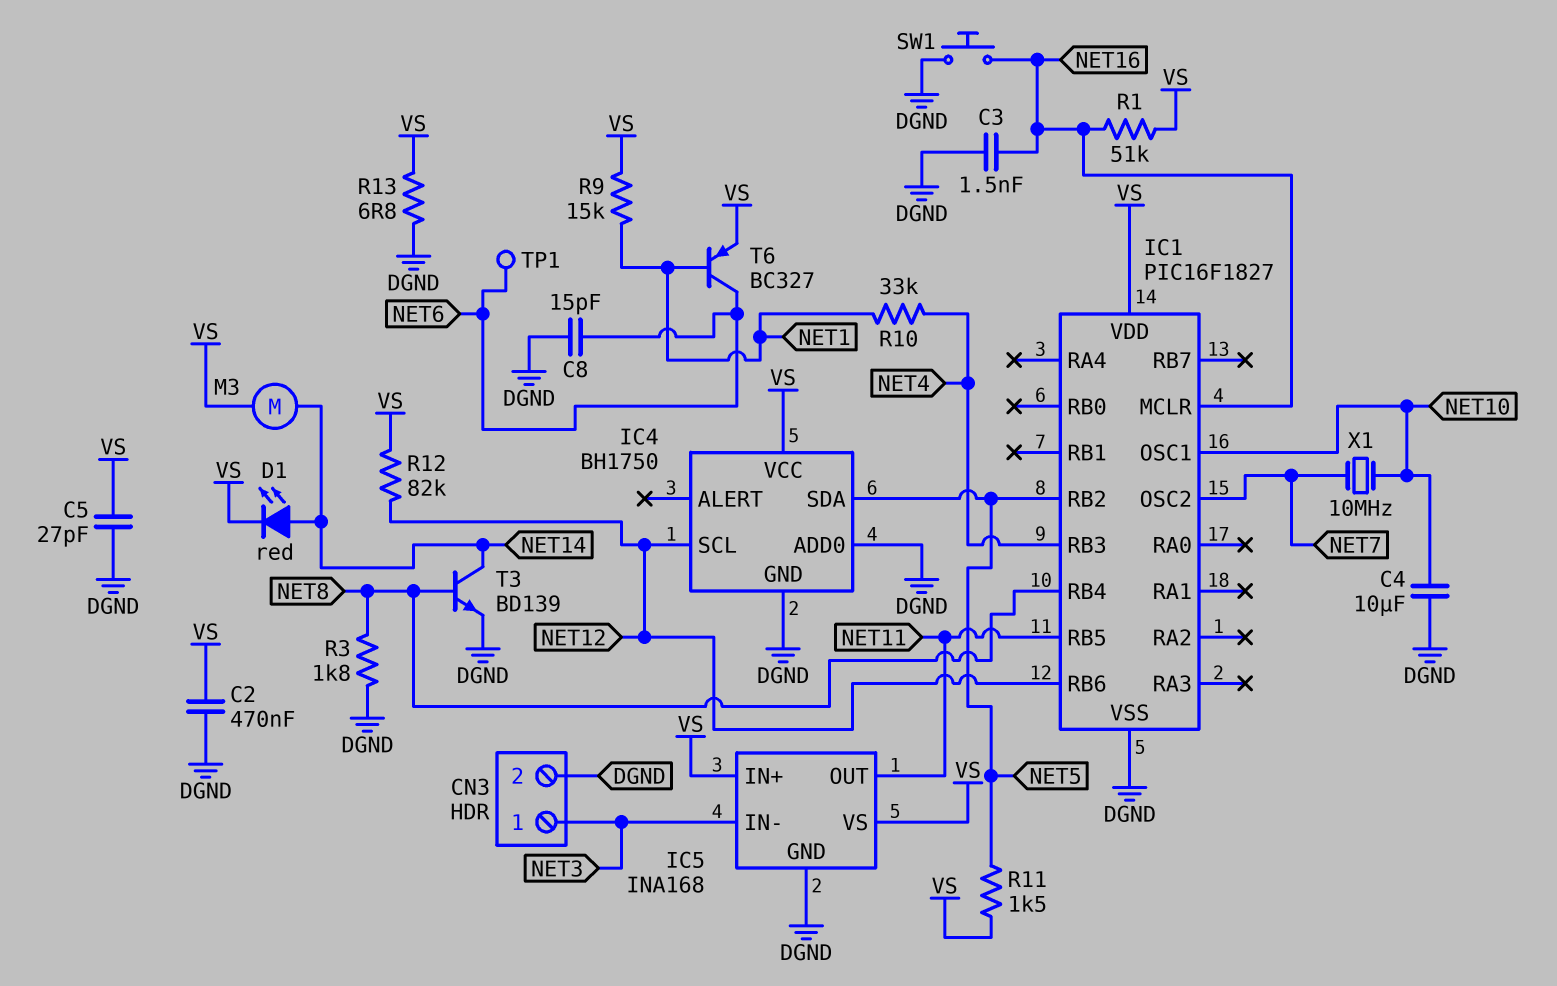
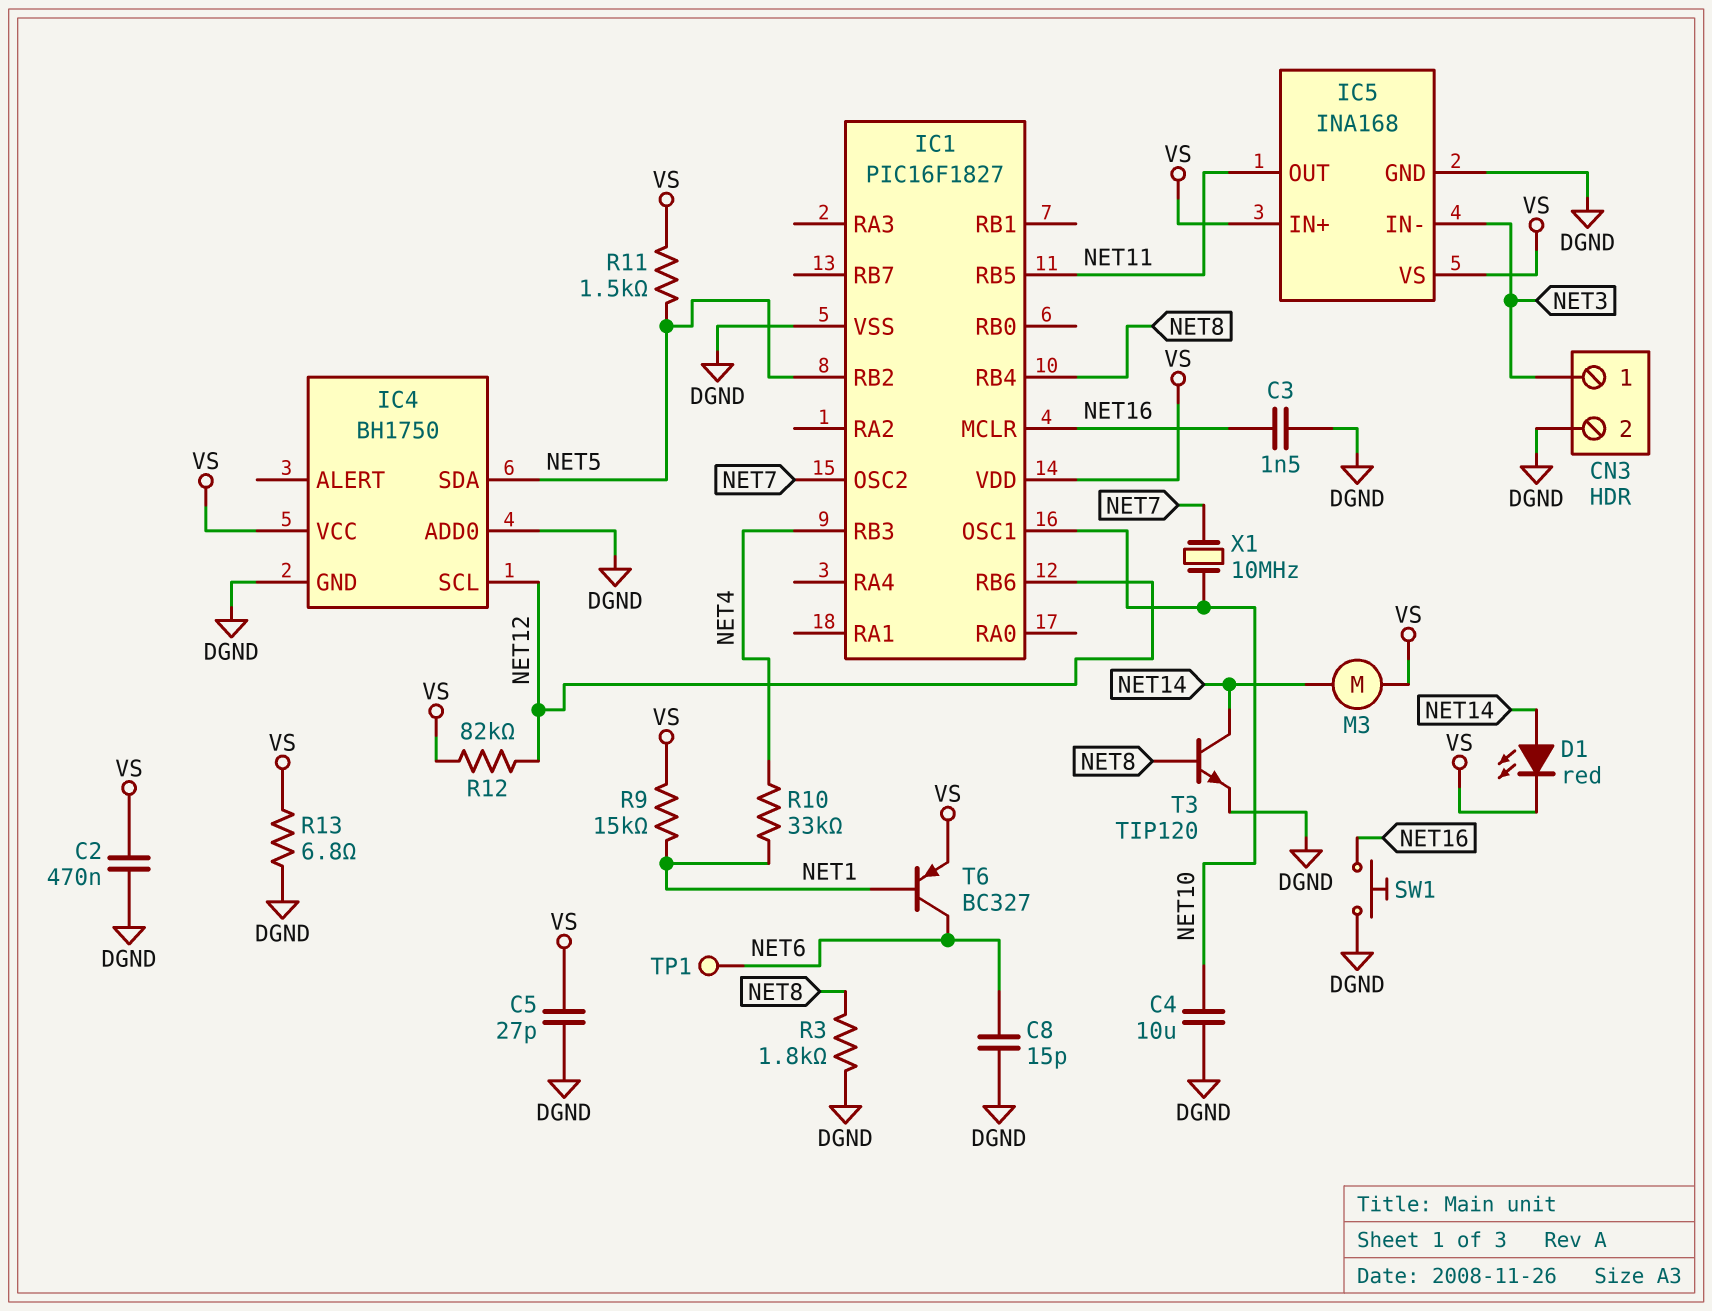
R1: 51k (NET16, VS) -> none
T3: NPN BD139 (B NET8, C NET14, E DGND) -> NPN TIP120 (B NET8, C NET14, E DGND)

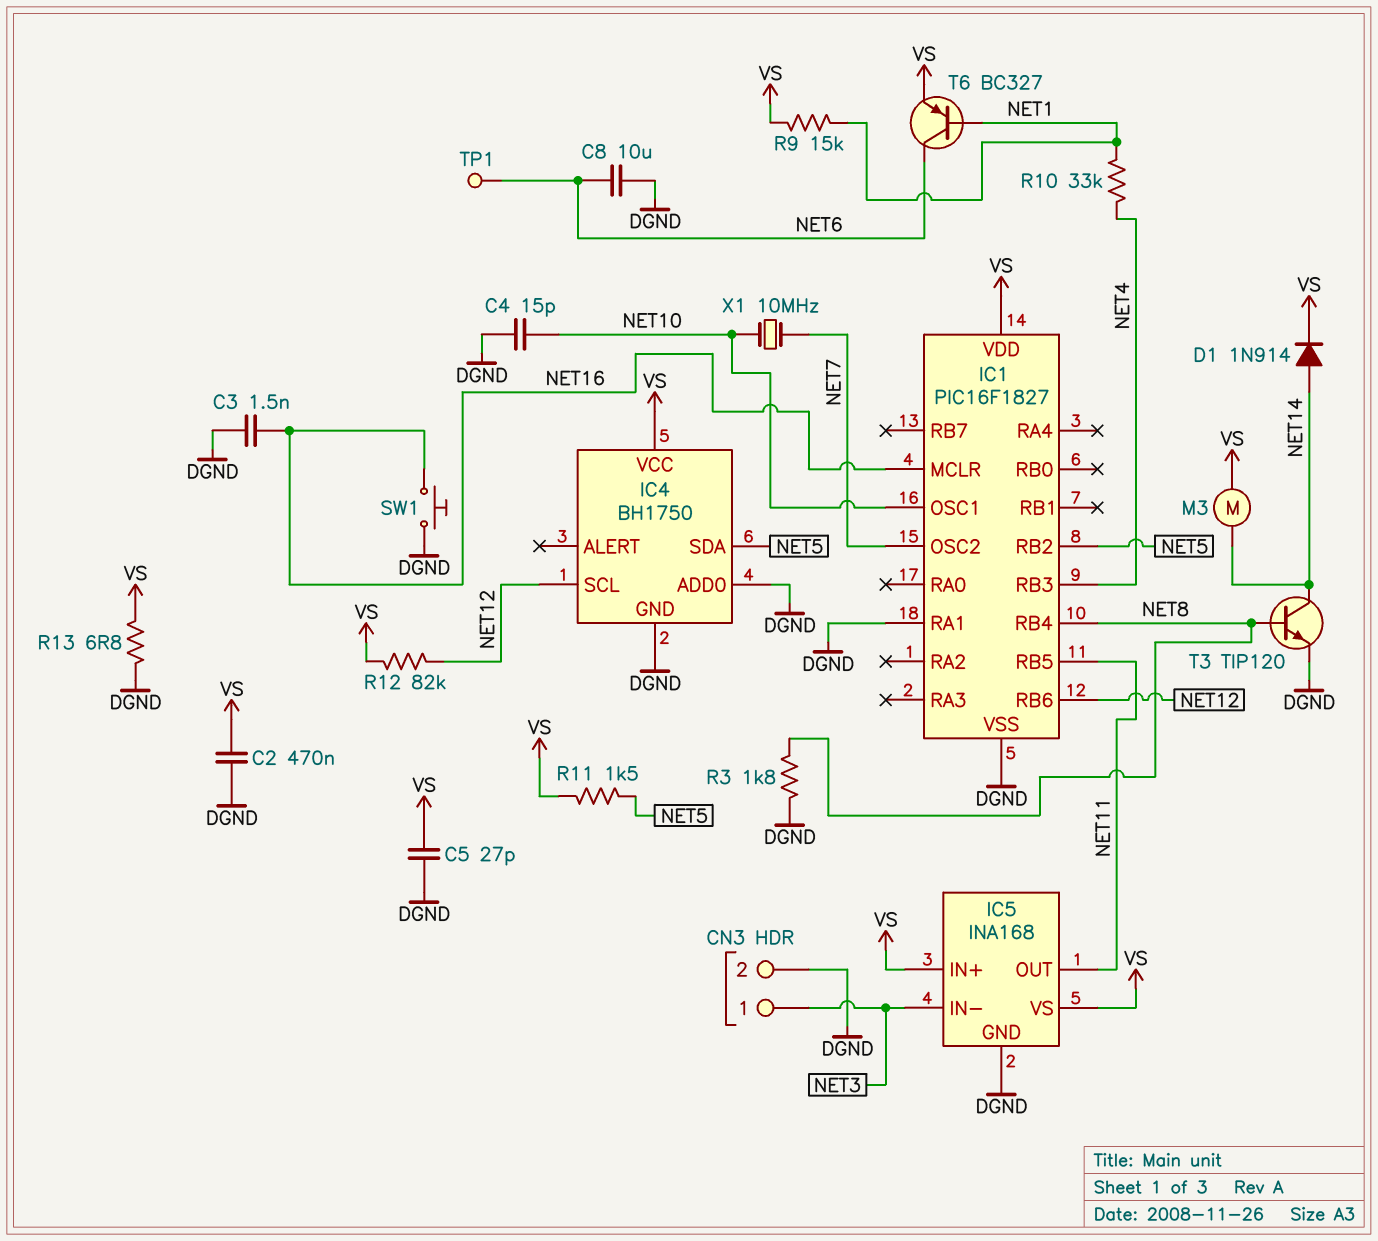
C4: 10uF (DGND, NET10) -> 15pF (DGND, NET10)
C8: 15pF (DGND, NET6) -> 10uF (DGND, NET6)
D1: LED red (A NET14, K VS) -> diode 1N914 (A NET14, K VS)
IC1 pin RA1: none -> DGND

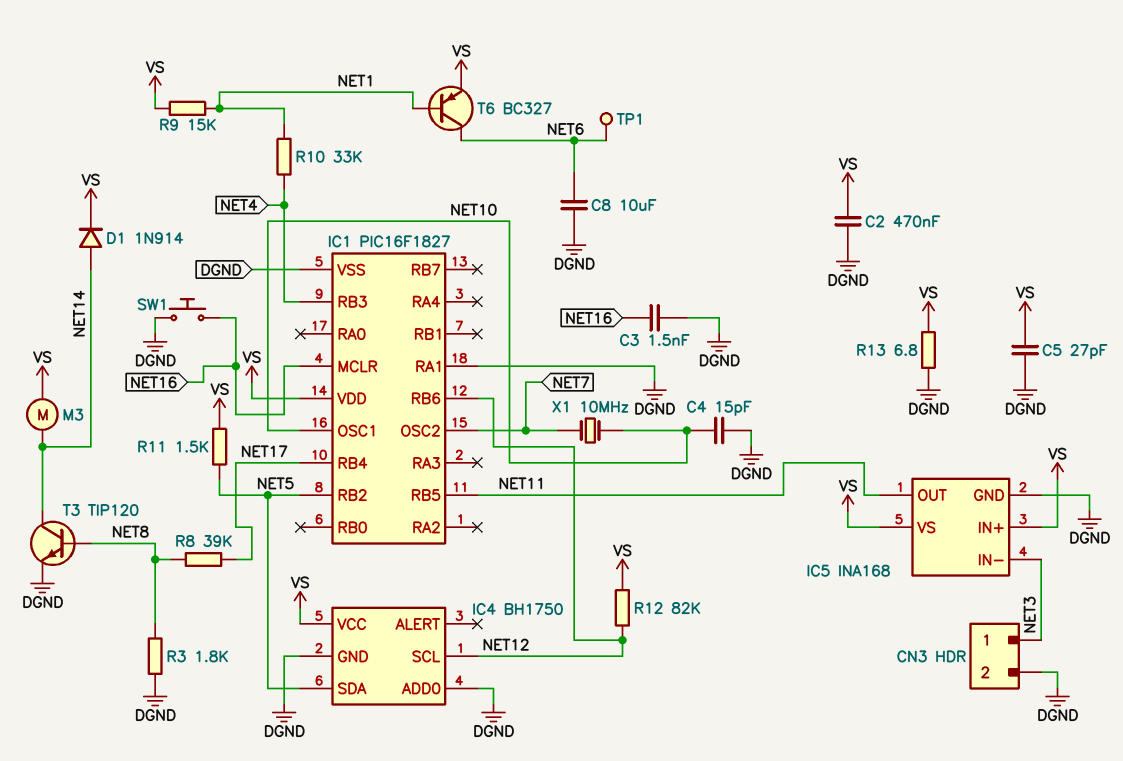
IC1 pin RB4: NET8 -> NET17
R8: none -> 39k (NET8, NET17)

